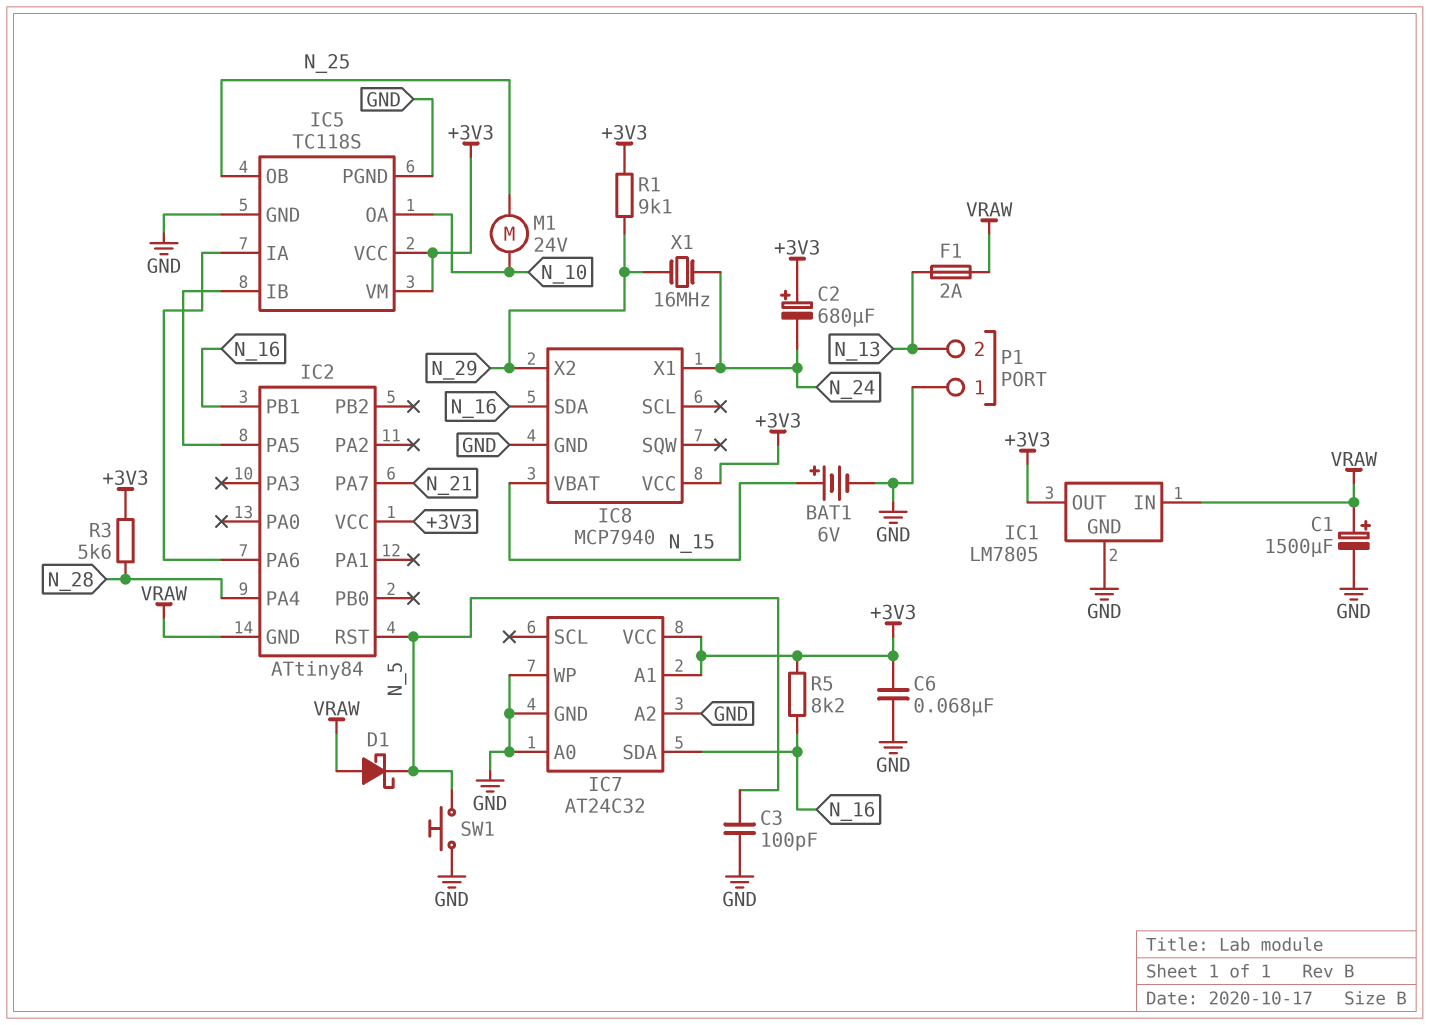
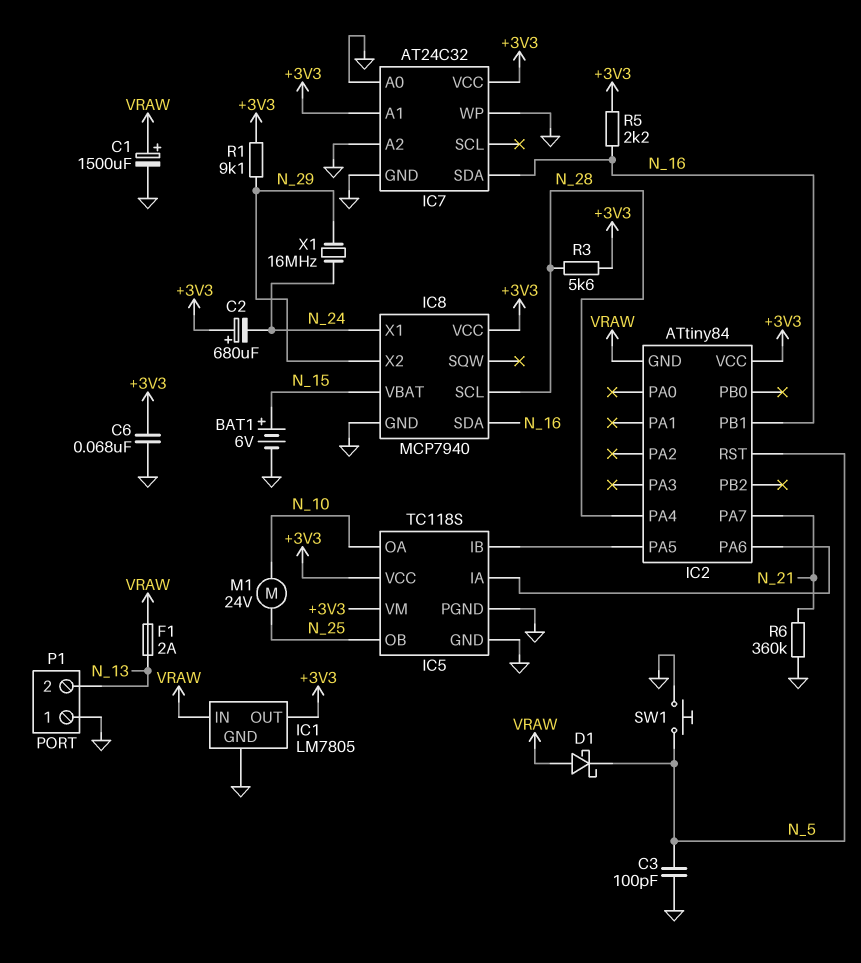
IC8 pin SCL: none -> N_28
R5: 8.2k (+3V3, N_16) -> 2.2k (+3V3, N_16)
R6: none -> 360k (GND, N_21)

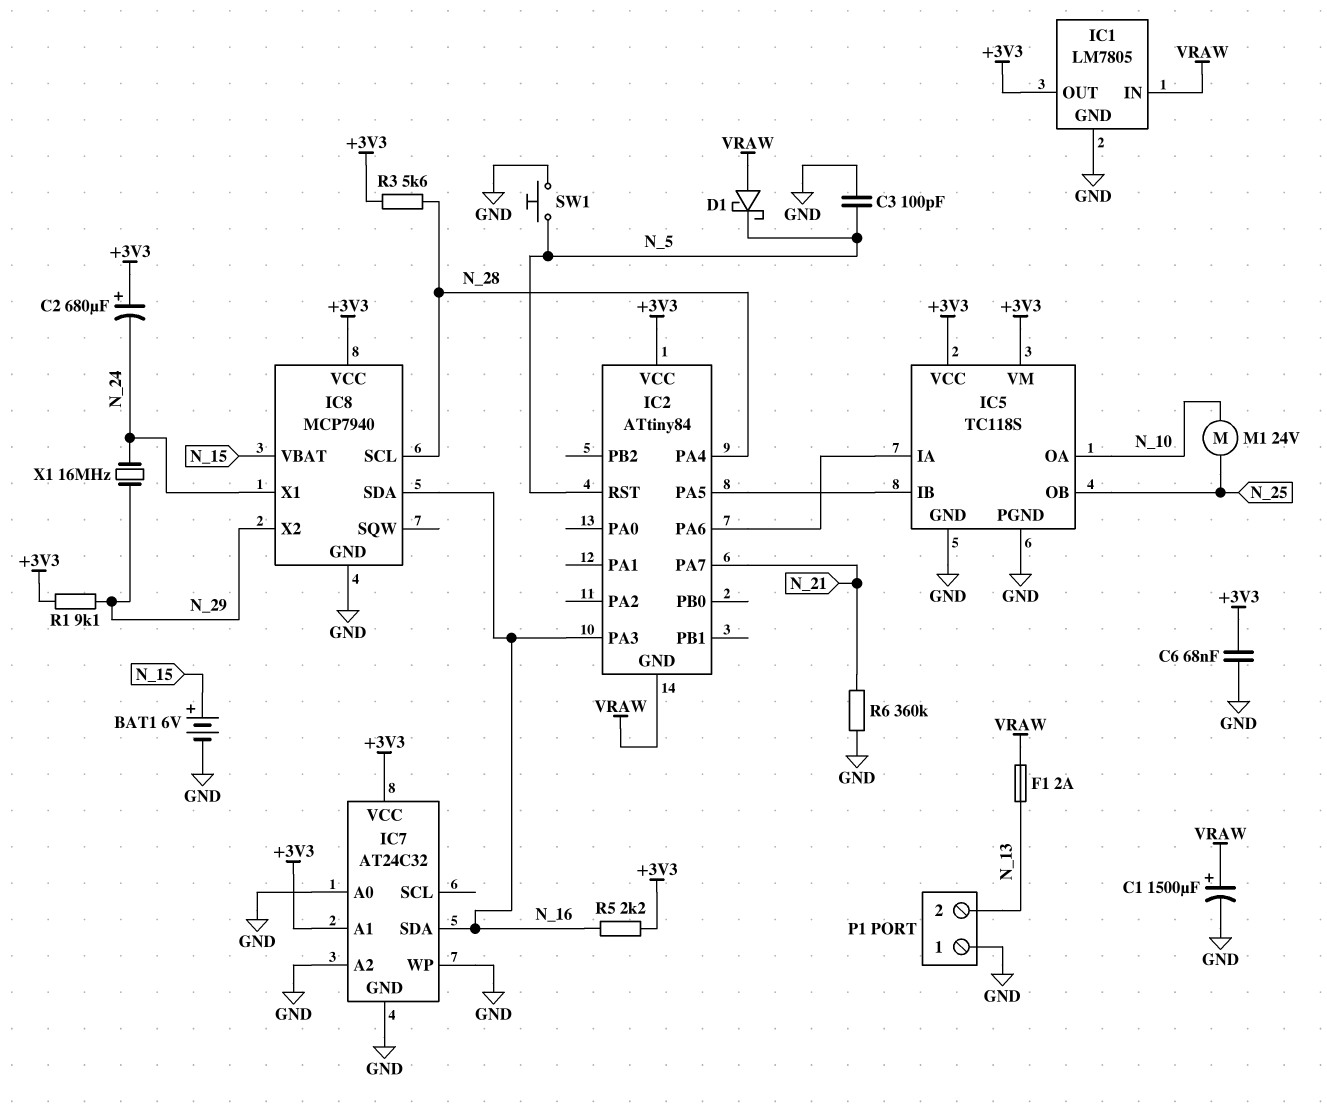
IC2 pin PA3: none -> N_16
IC2 pin PB1: N_16 -> none

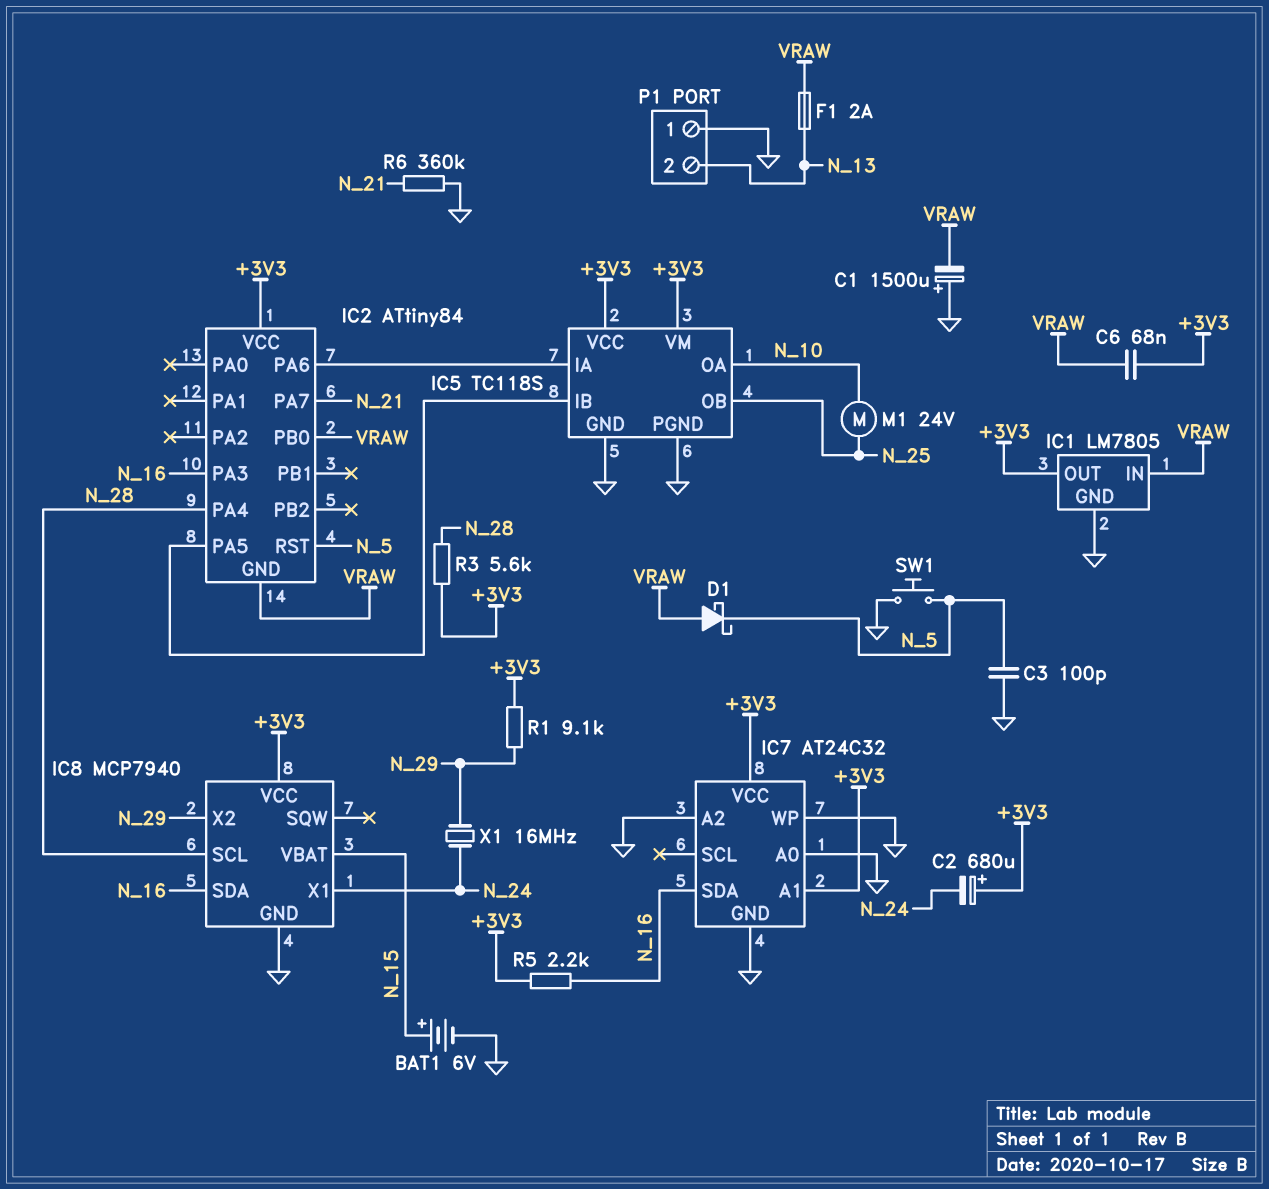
C1: 1500uF (plus VRAW, minus GND) -> 1500uF (plus GND, minus VRAW)
C6: 68nF (+3V3, GND) -> 68nF (+3V3, VRAW)
IC2 pin PB0: none -> VRAW

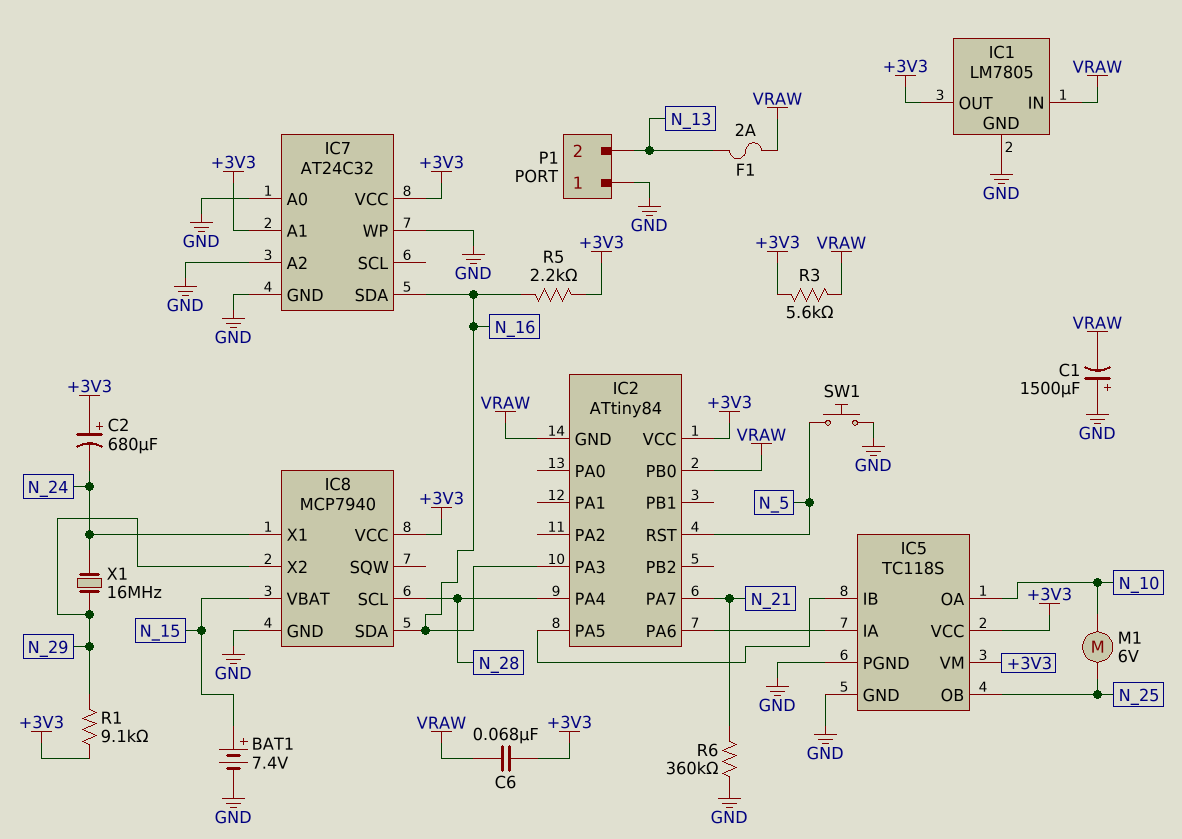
BAT1: 6V (plus N_15, minus GND) -> 7.4V (plus N_15, minus GND)
C3: 100pF (GND, N_5) -> none
D1: schottky (A VRAW, K N_5) -> none
M1: motor 24V (N_10, N_25) -> motor 6V (N_10, N_25)
R3: 5.6k (+3V3, N_28) -> 5.6k (+3V3, VRAW)

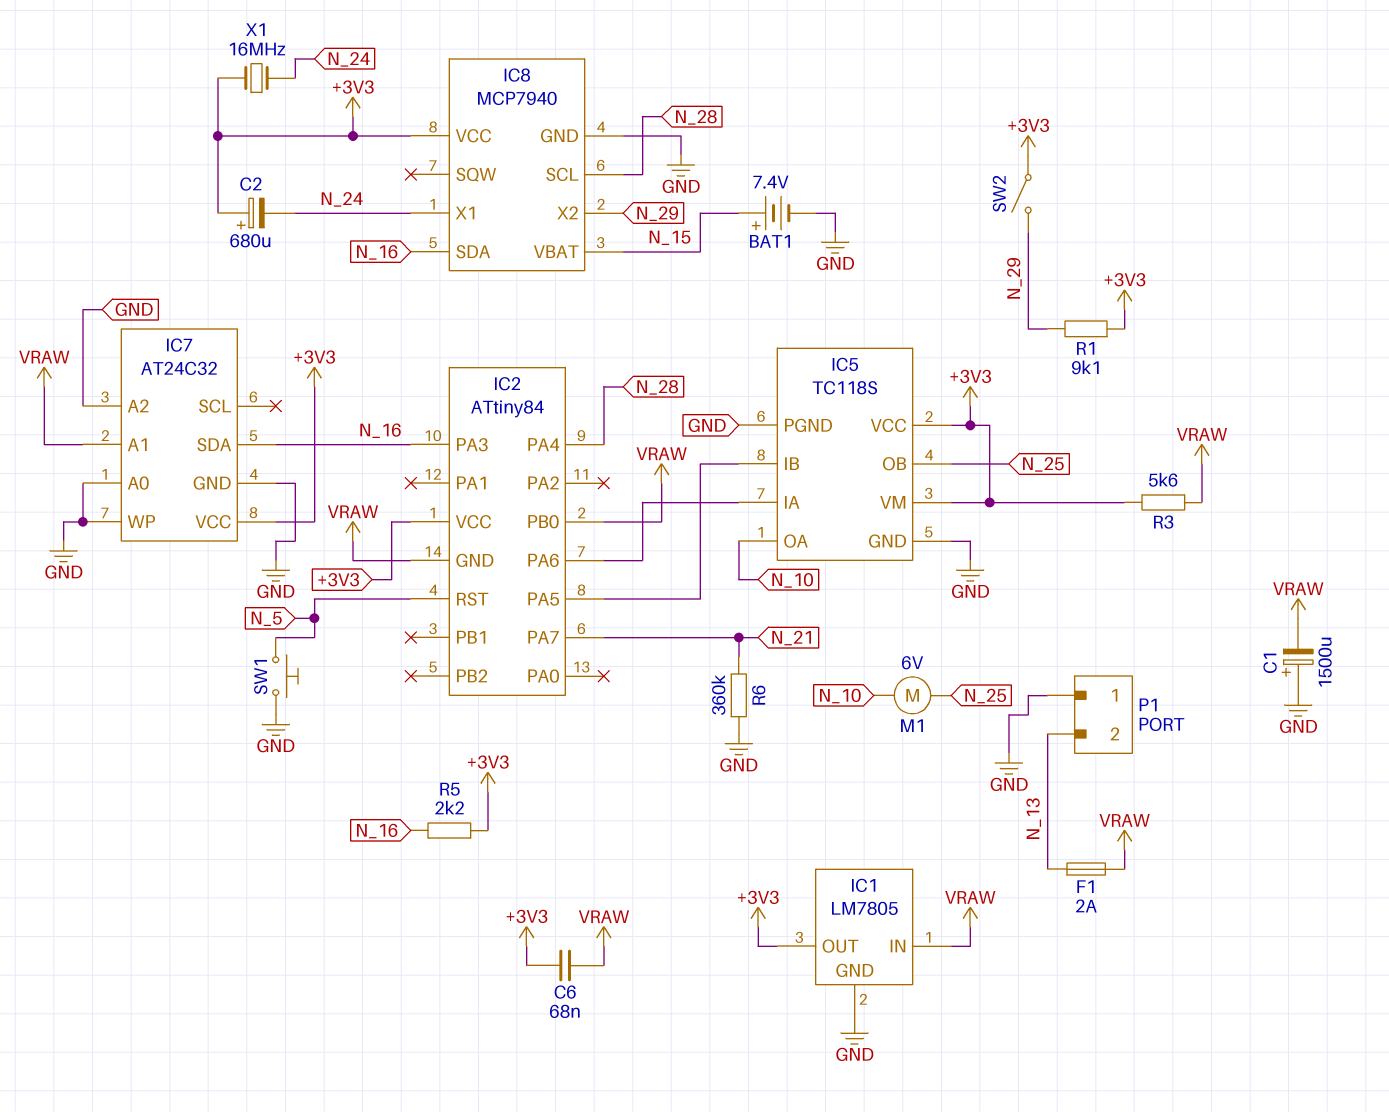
IC7 pin A1: +3V3 -> VRAW
SW2: none -> switch (+3V3, N_29)
X1: 16MHz (N_24, N_29) -> 16MHz (+3V3, N_24)

